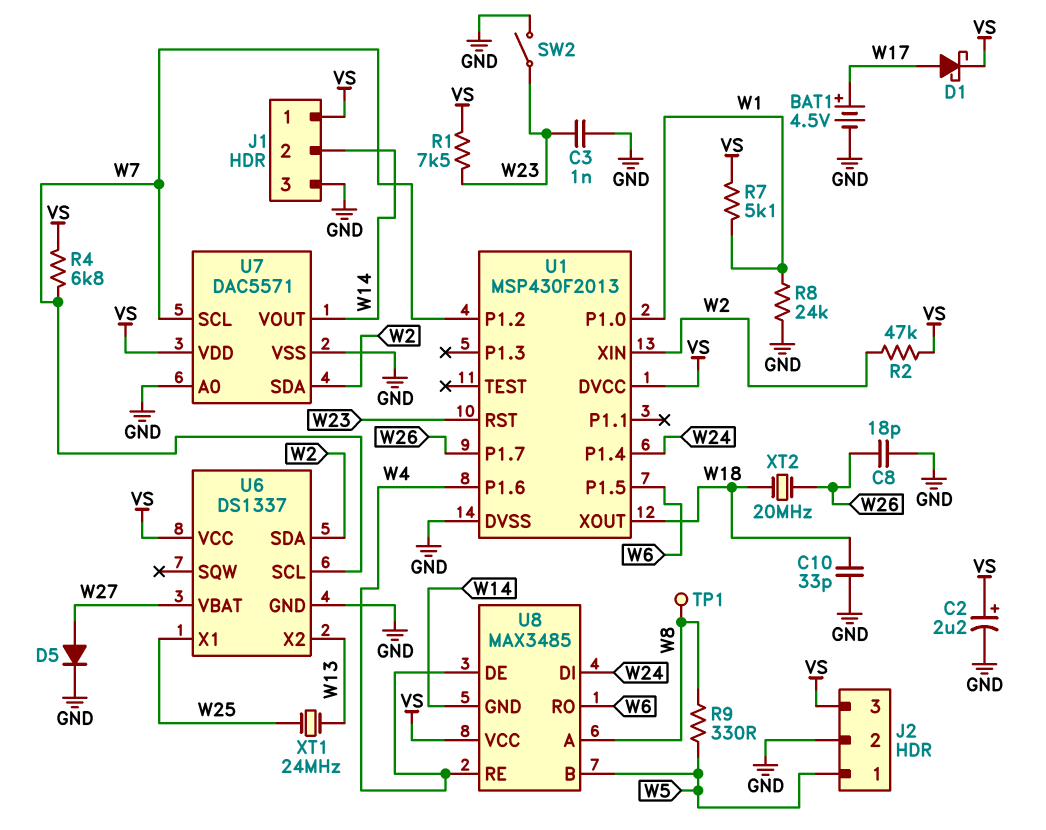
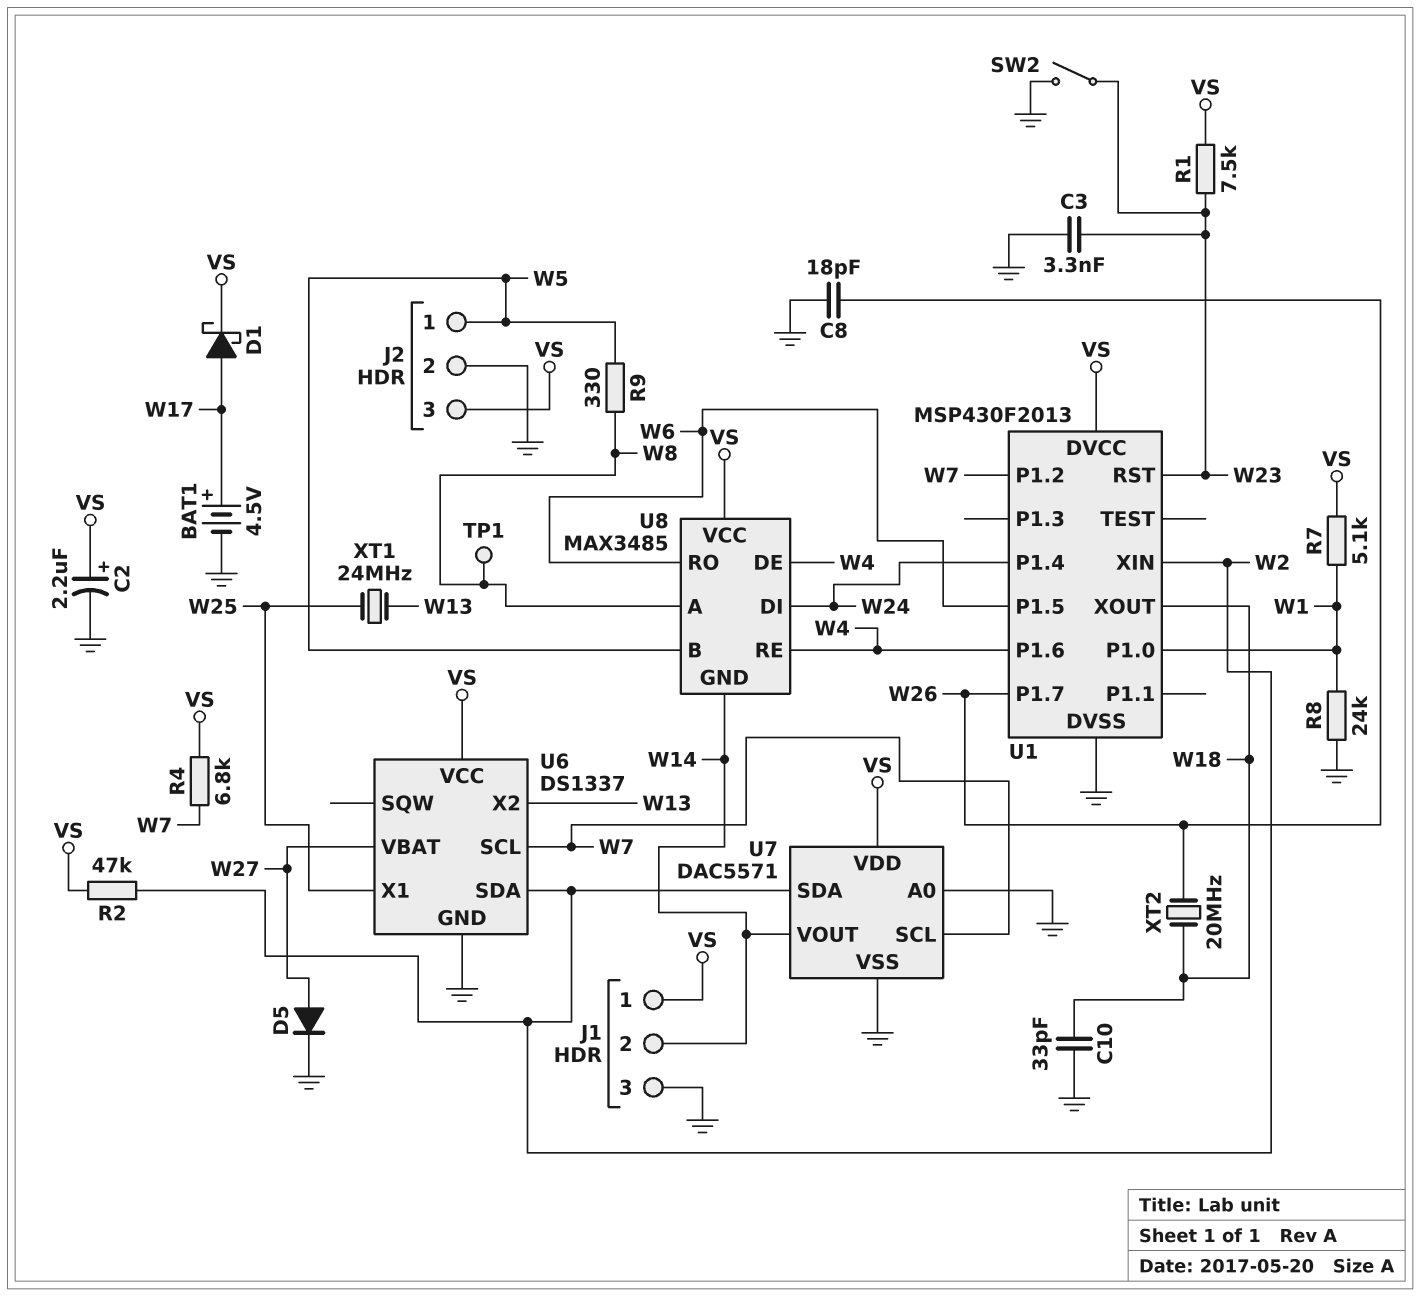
C3: 1nF (GND, W23) -> 3.3nF (GND, W23)

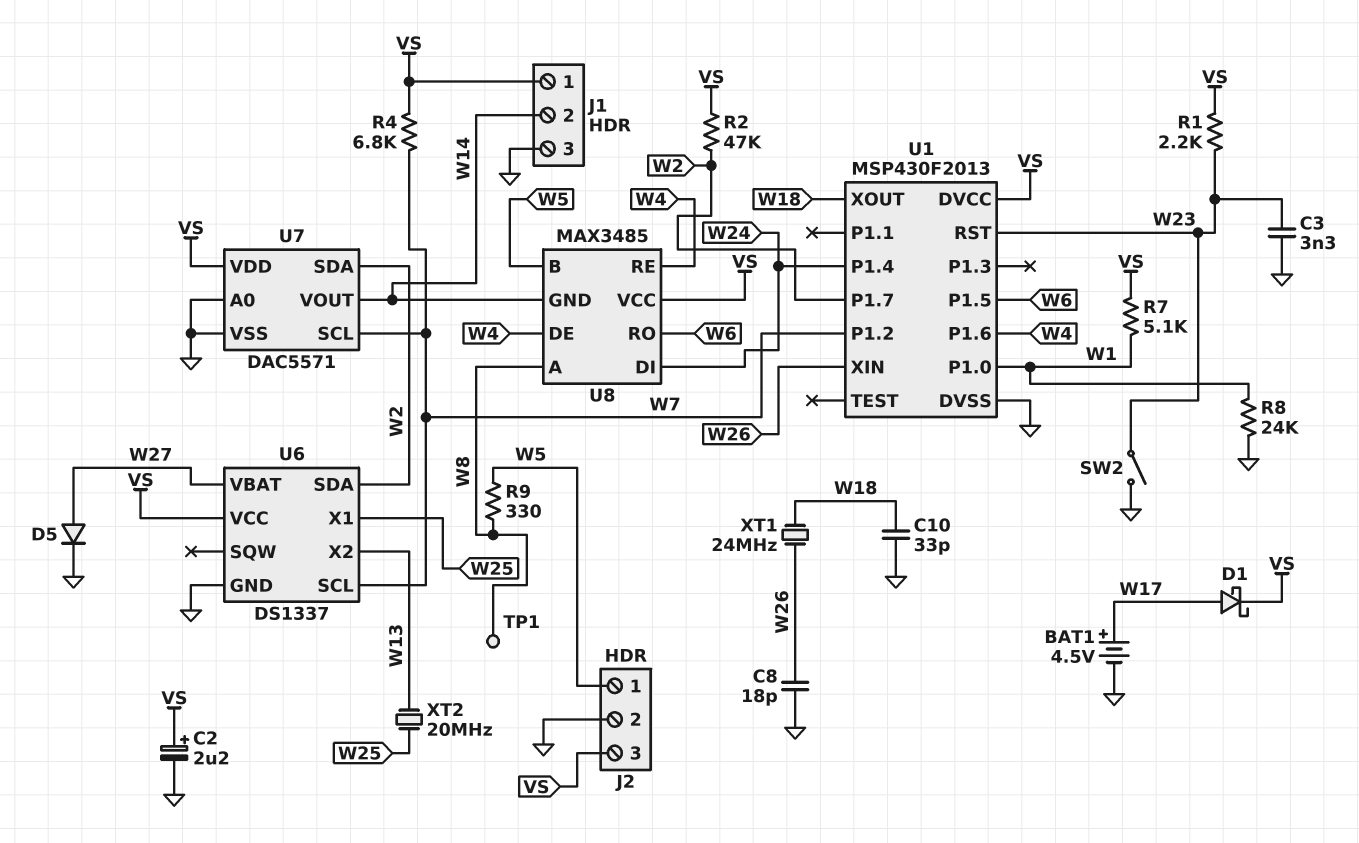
R1: 7.5k (VS, W23) -> 2.2k (VS, W23)
U1 pin P1.7: W26 -> W2
U1 pin XIN: W2 -> W26
XT1: 24MHz (W13, W25) -> 24MHz (W18, W26)
XT2: 20MHz (W18, W26) -> 20MHz (W13, W25)

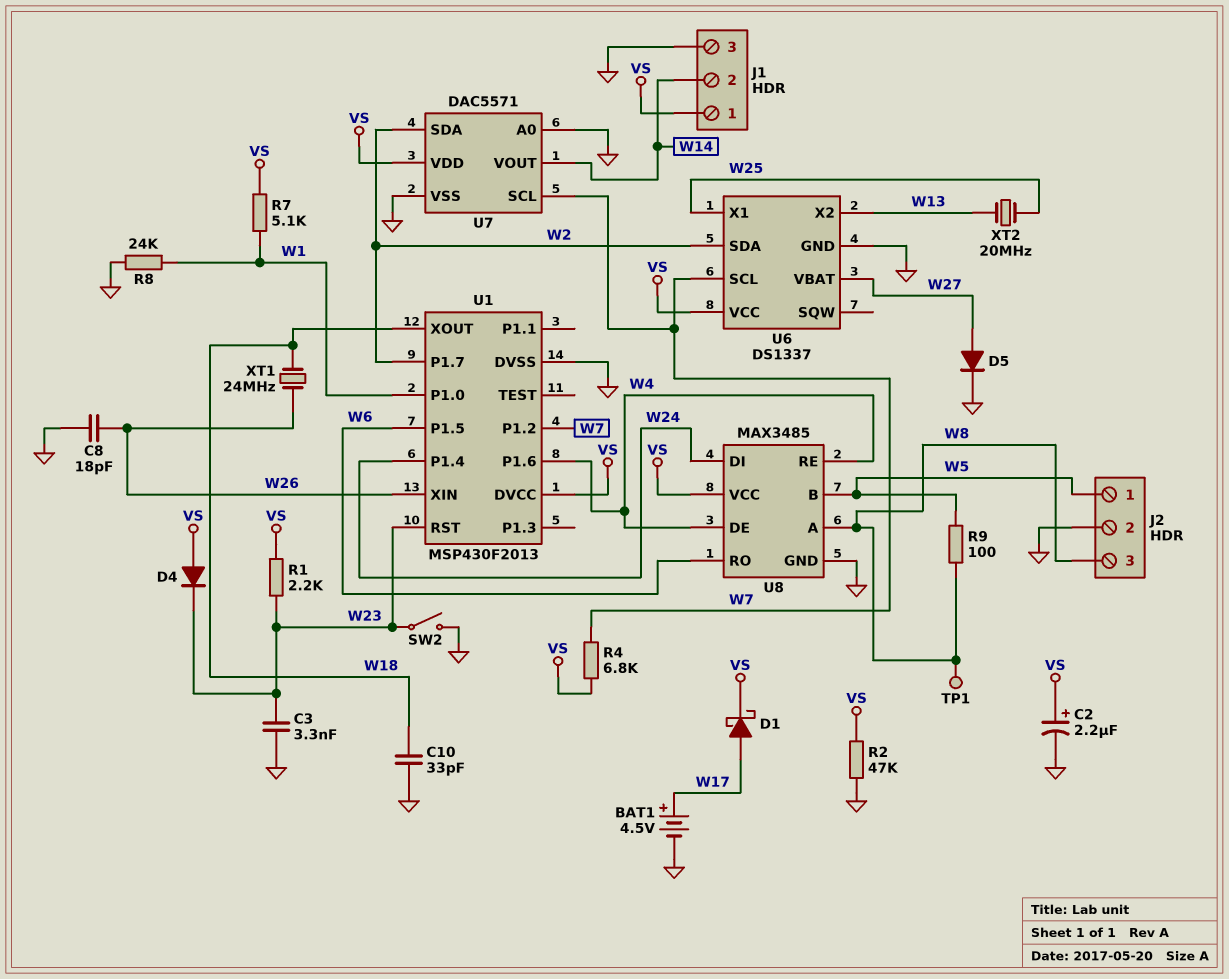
D4: none -> diode (A VS, K W23)
J2 pin 3: VS -> W8
R2: 47k (VS, W2) -> 47k (GND, VS)
R9: 330 (W5, W8) -> 100 (W5, W8)
U8 pin GND: W14 -> GND

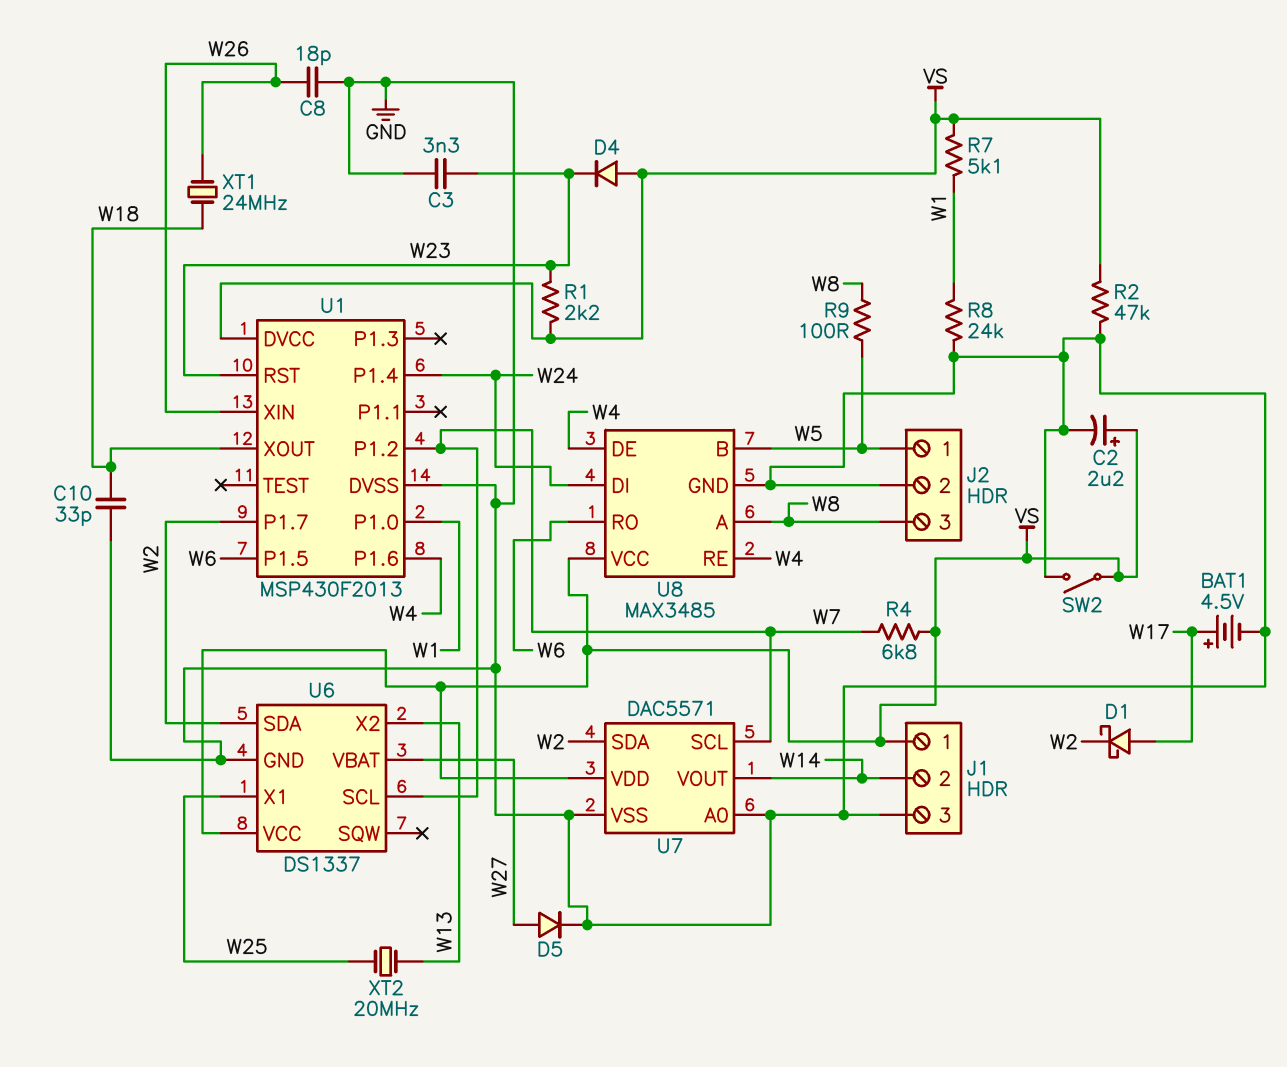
D1: schottky (A W17, K VS) -> schottky (A W17, K W2)
SW2: switch (GND, W23) -> switch (GND, VS)
TP1: test point (W8) -> none

